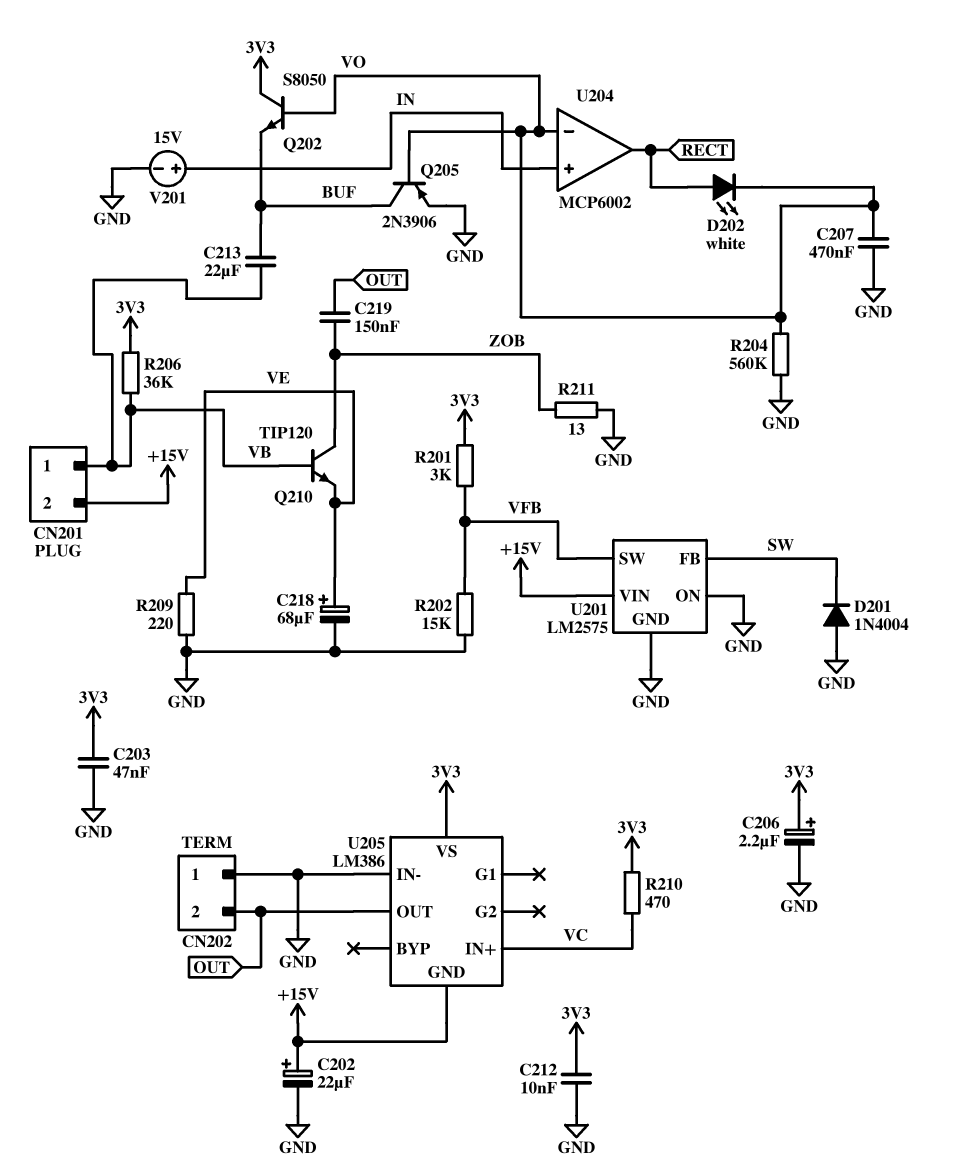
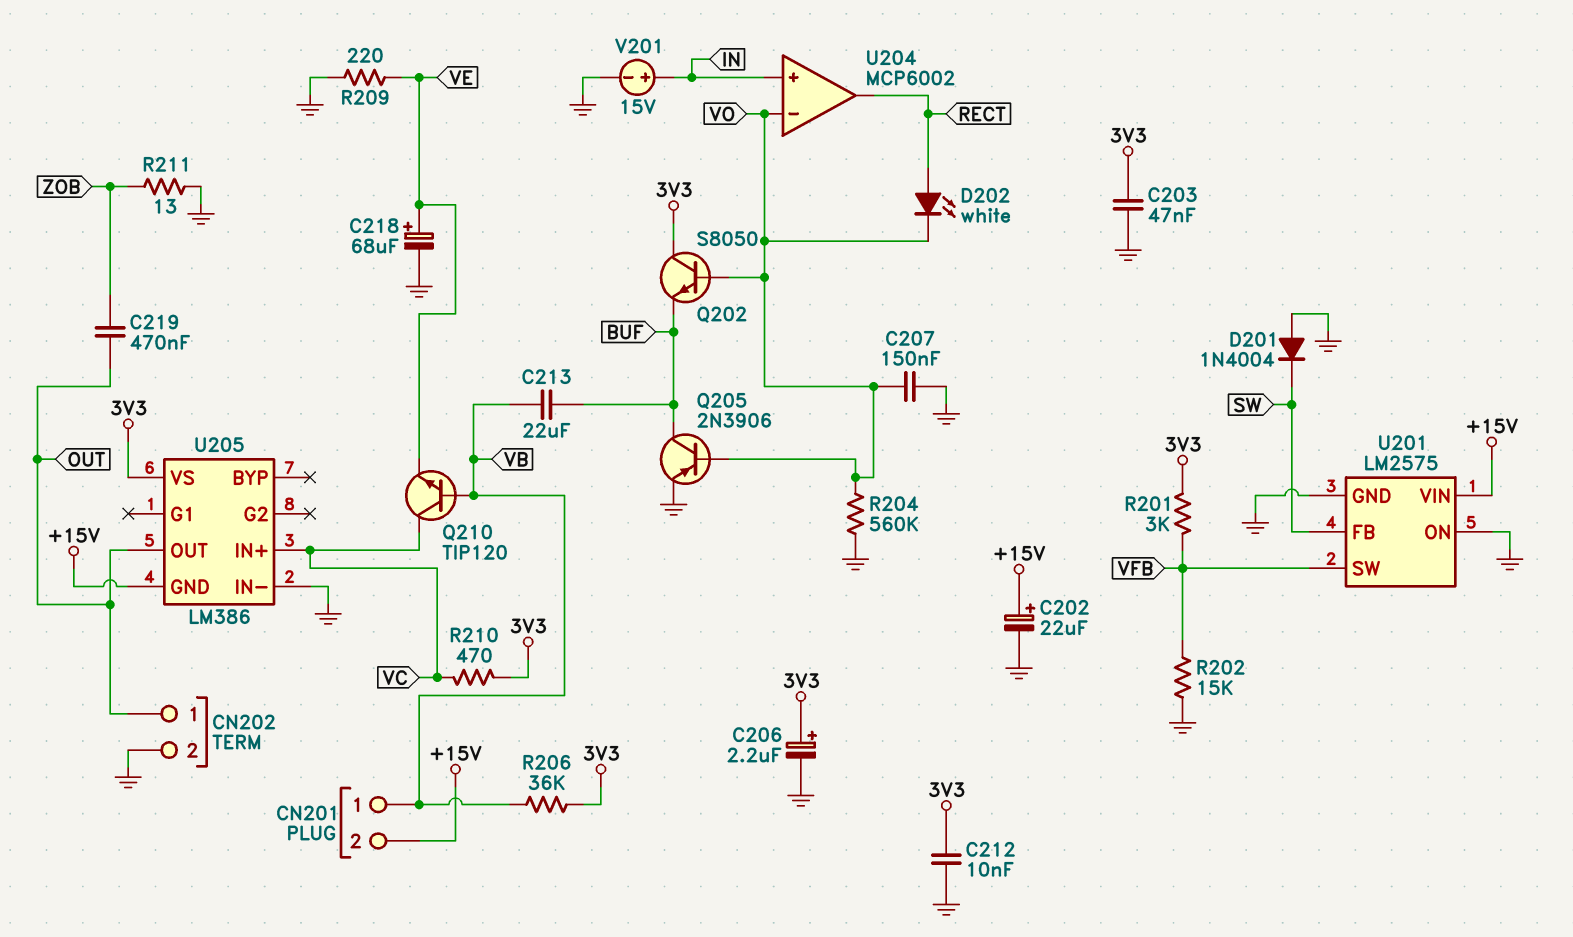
C207: 470nF (GND, VO) -> 150nF (GND, VO)
C219: 150nF (OUT, ZOB) -> 470nF (OUT, ZOB)
CN202 pin 1: GND -> OUT
CN202 pin 2: OUT -> GND
Q210: NPN TIP120 (B VB, C ZOB, E VE) -> NPN TIP120 (B VB, C VC, E VE)

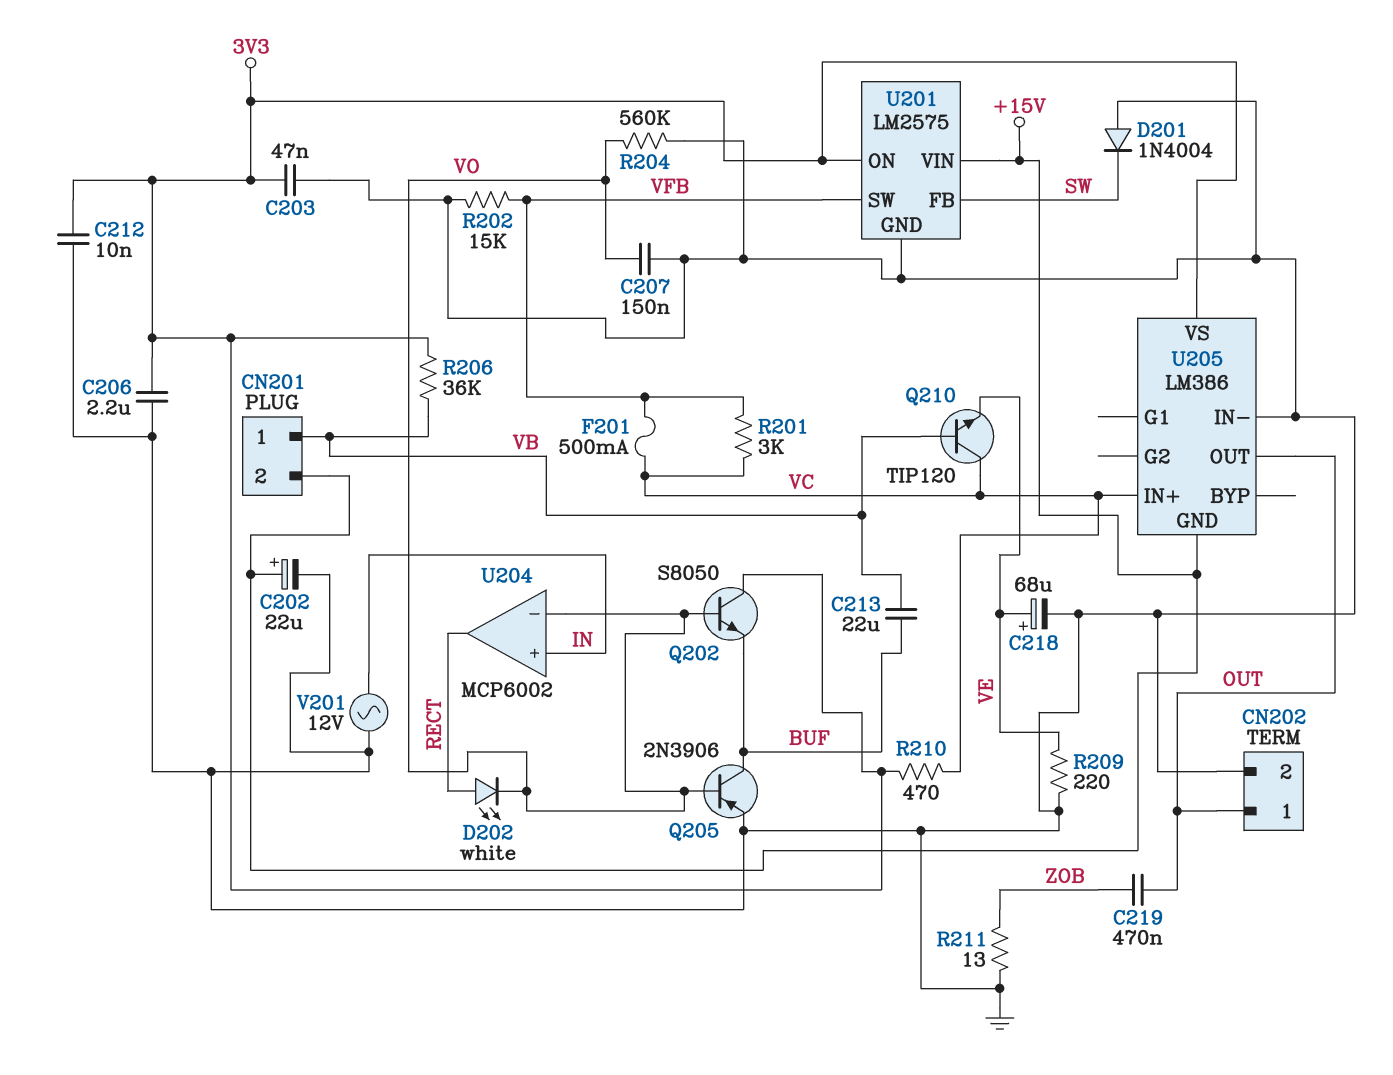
C206: 2.2uF (plus 3V3, minus GND) -> 2.2uF (3V3, GND)
F201: none -> 500mA (VC, VFB)
R201: 3k (3V3, VFB) -> 3k (VC, VFB)
U201 pin ON: GND -> 3V3
V201: 15V (plus IN, minus GND) -> AC 12V (GND, IN)

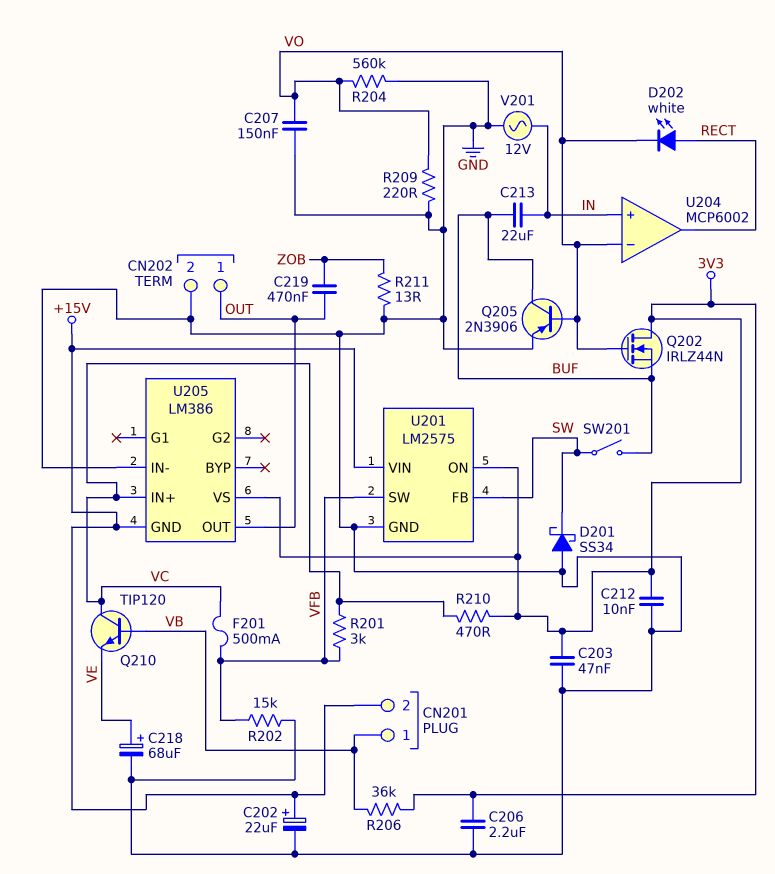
C213: 22uF (BUF, VB) -> 22uF (BUF, IN)
D201: diode 1N4004 (A GND, K SW) -> schottky SS34 (A GND, K SW)
Q202: NPN S8050 (B VO, C 3V3, E BUF) -> NMOS IRLZ44N (G VO, D 3V3, S BUF)
R209: 220 (GND, VE) -> 220 (GND, VO)
SW201: none -> switch (BUF, SW)

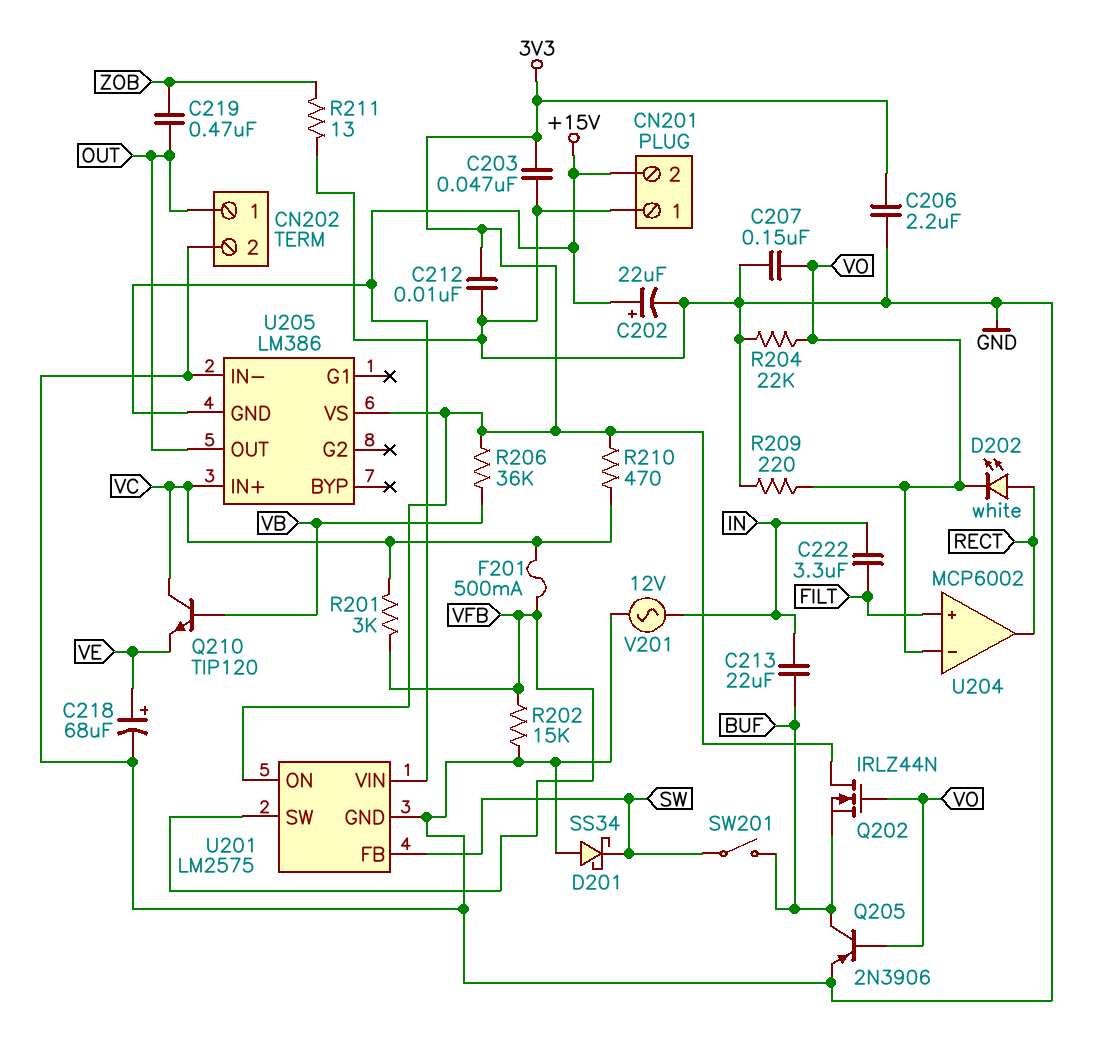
C222: none -> 3.3uF (FILT, IN)
CN201 pin 1: VB -> GND
R204: 560k (GND, VO) -> 22k (GND, VO)
U204 pin in+: IN -> FILT

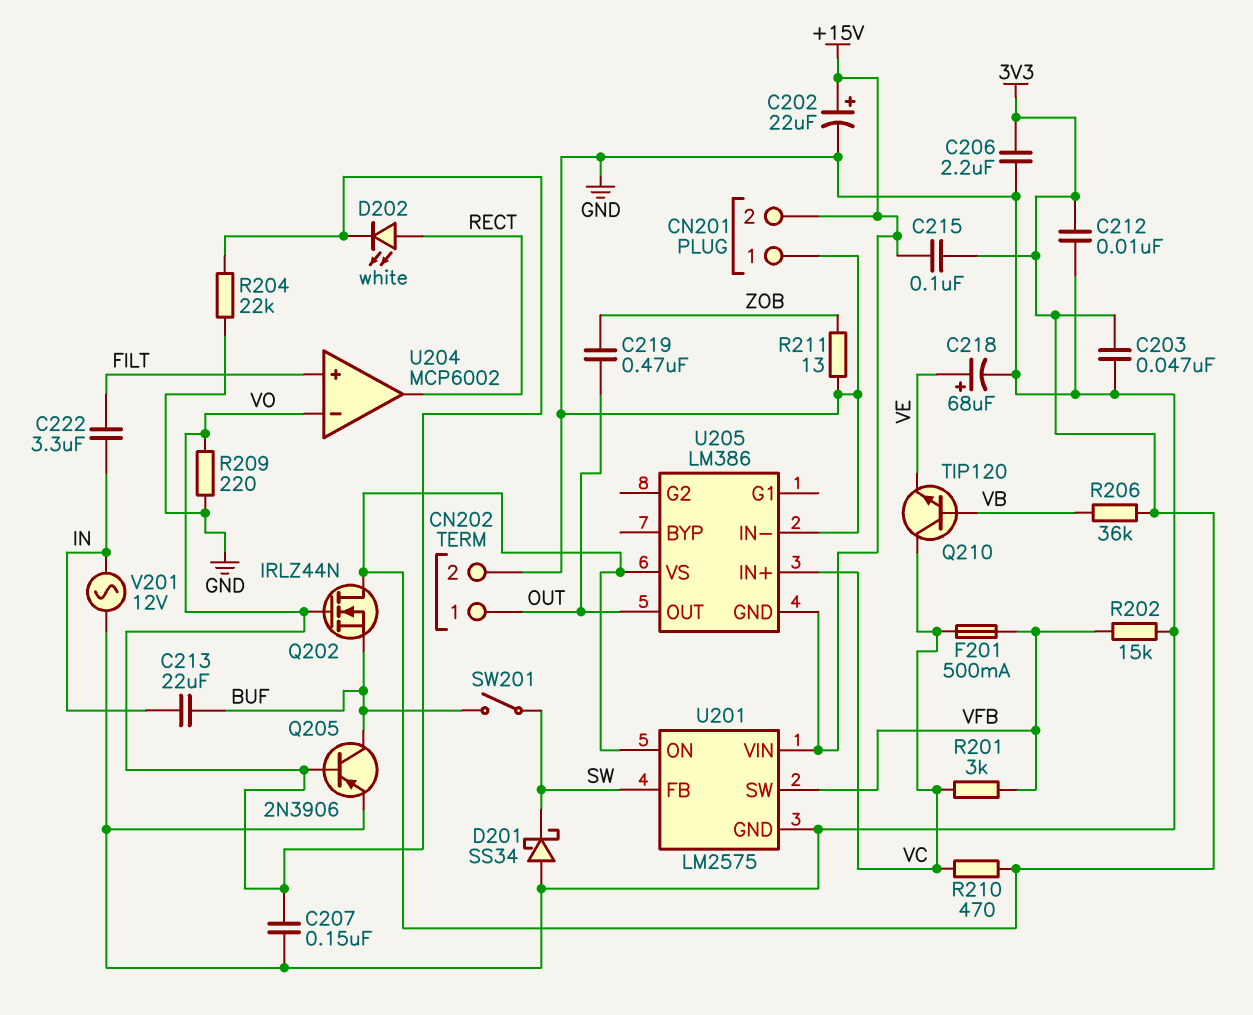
C215: none -> 100nF (+15V, 3V3)

